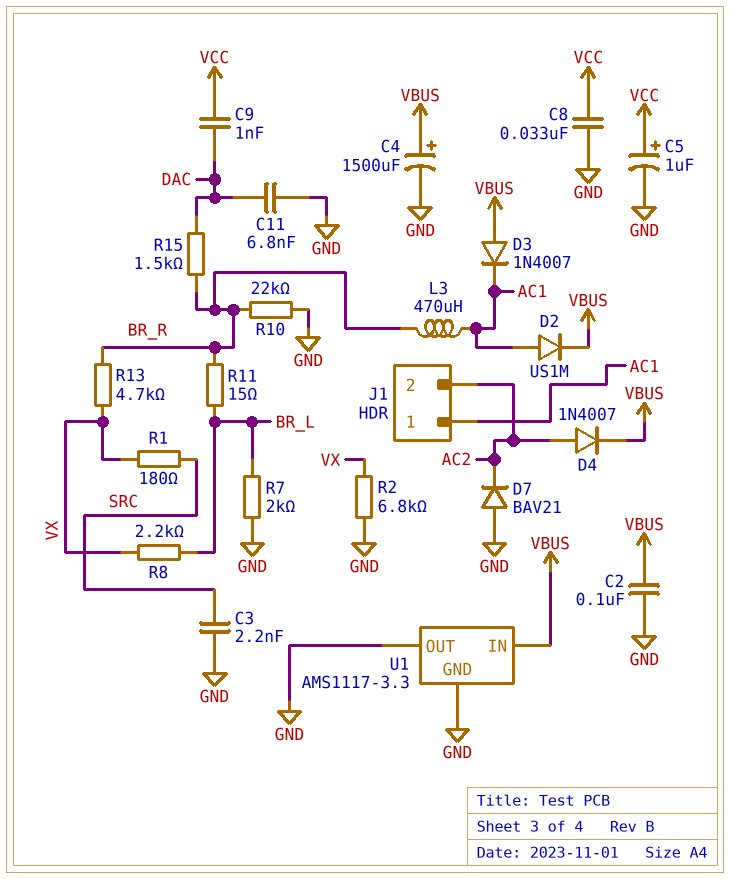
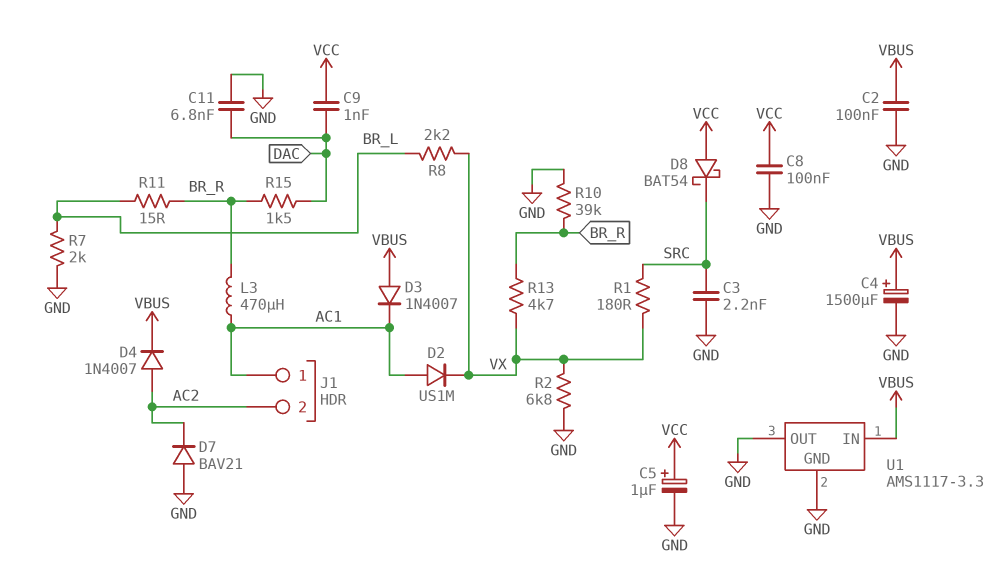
C8: 33nF (GND, VCC) -> 100nF (GND, VCC)
D2: diode US1M (A AC1, K VBUS) -> diode US1M (A AC1, K VX)
D8: none -> schottky BAT54 (A VCC, K SRC)
R10: 22k (BR_R, GND) -> 39k (BR_R, GND)

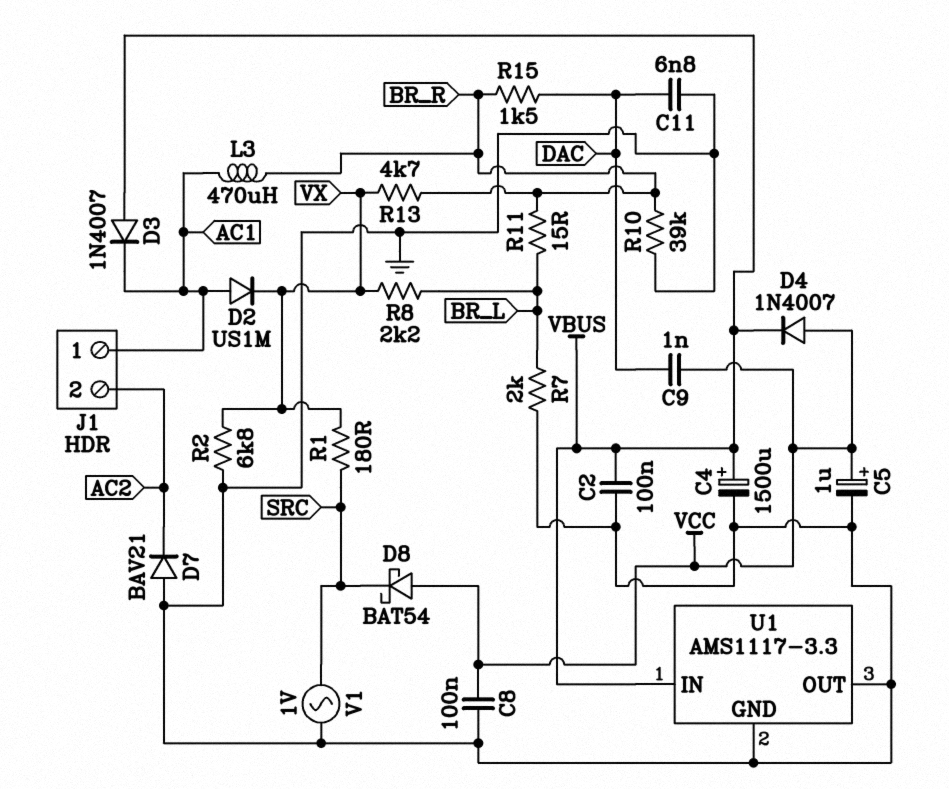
C3: 2.2nF (GND, SRC) -> none
D4: diode 1N4007 (A AC2, K VBUS) -> diode 1N4007 (A VCC, K VBUS)
V1: none -> AC 1V (GND, SRC)

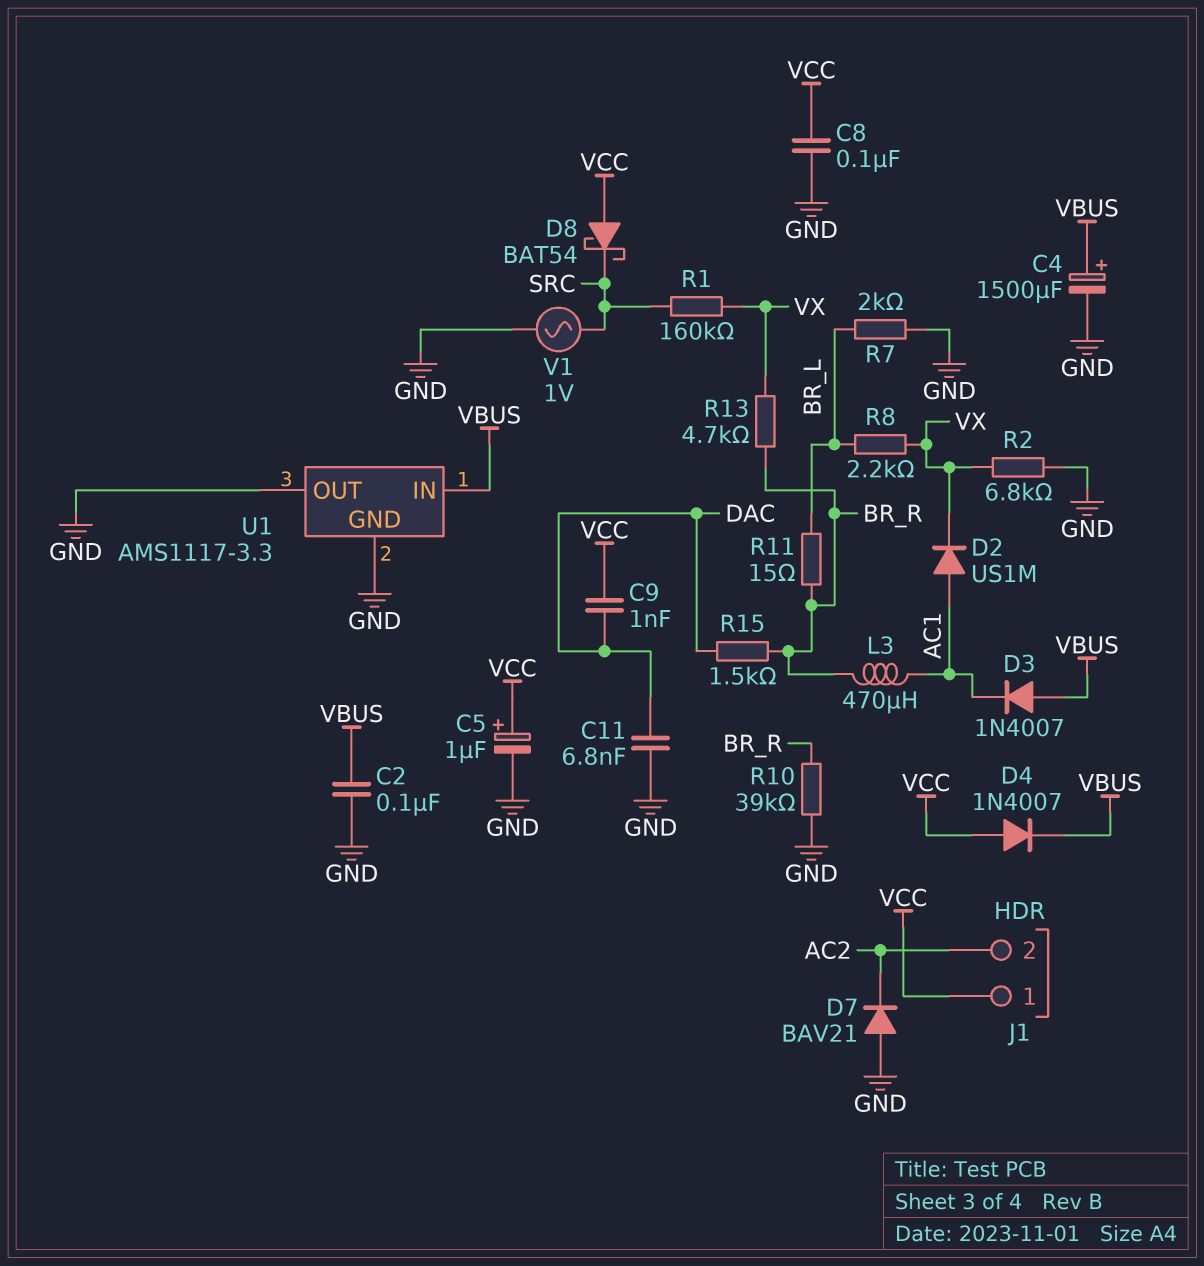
J1 pin 1: AC1 -> VCC
R1: 180 (SRC, VX) -> 160k (SRC, VX)

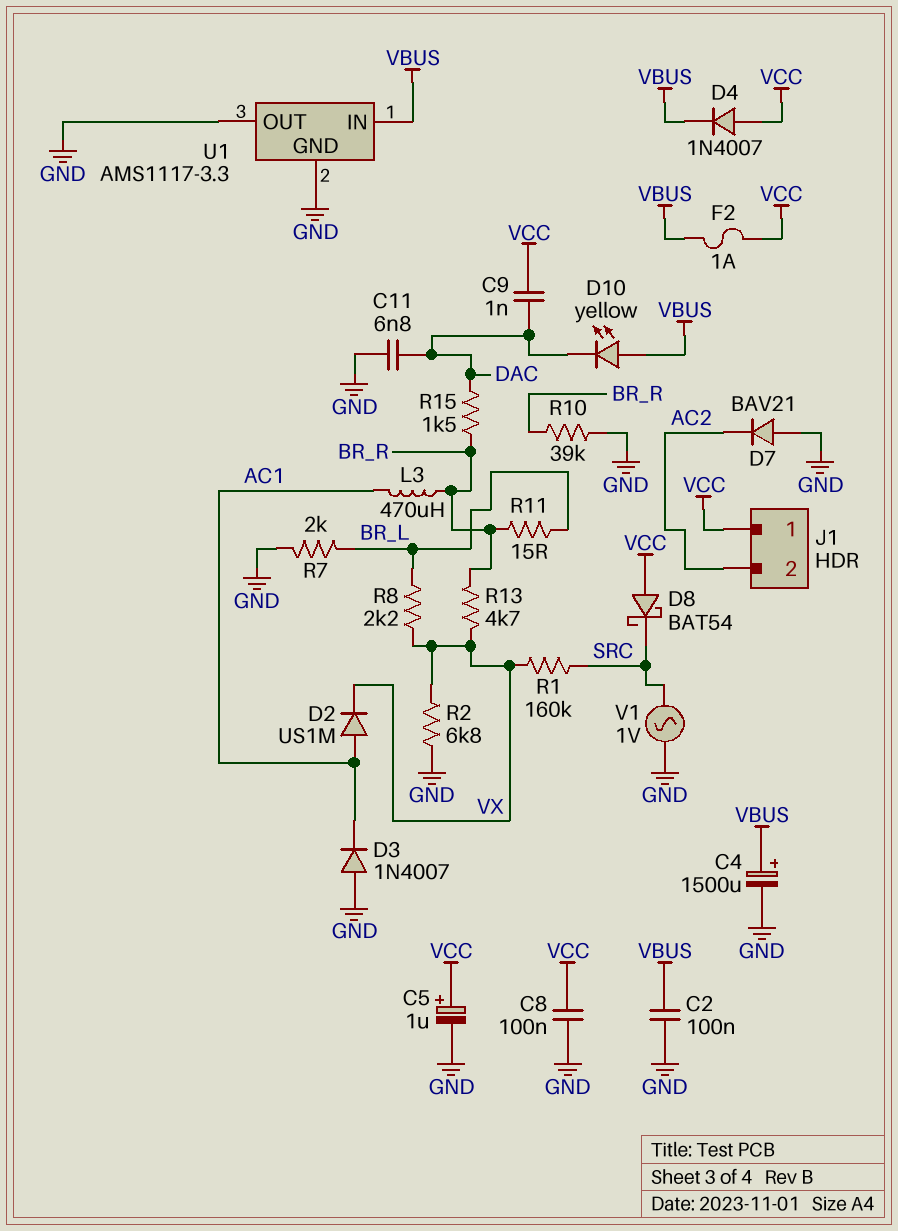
D3: diode 1N4007 (A VBUS, K AC1) -> diode 1N4007 (A GND, K AC1)
D10: none -> LED yellow (A VBUS, K DAC)
F2: none -> 1A (VBUS, VCC)

